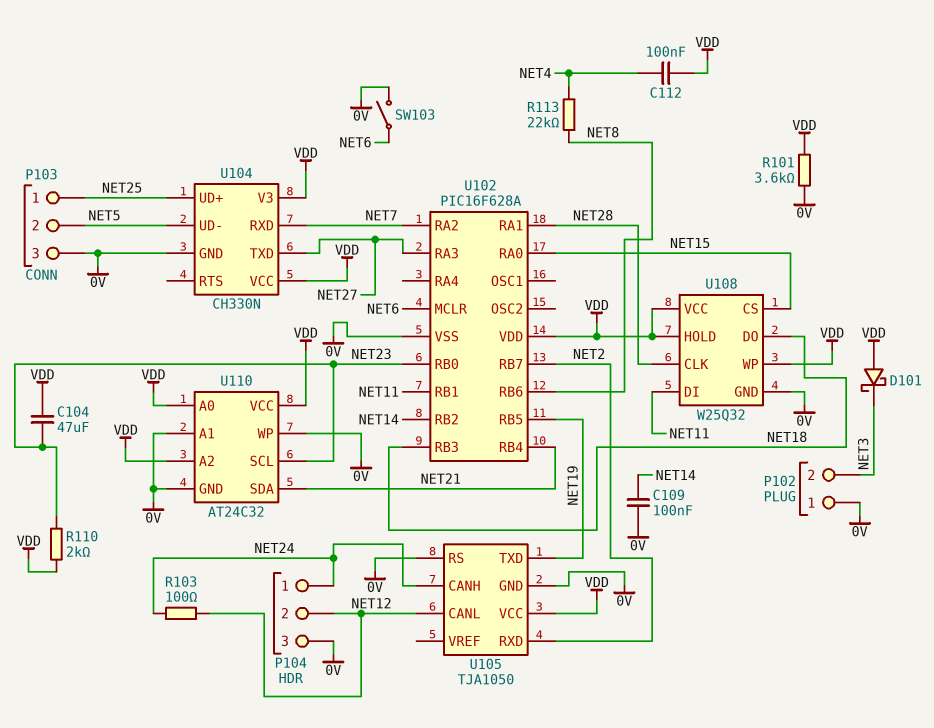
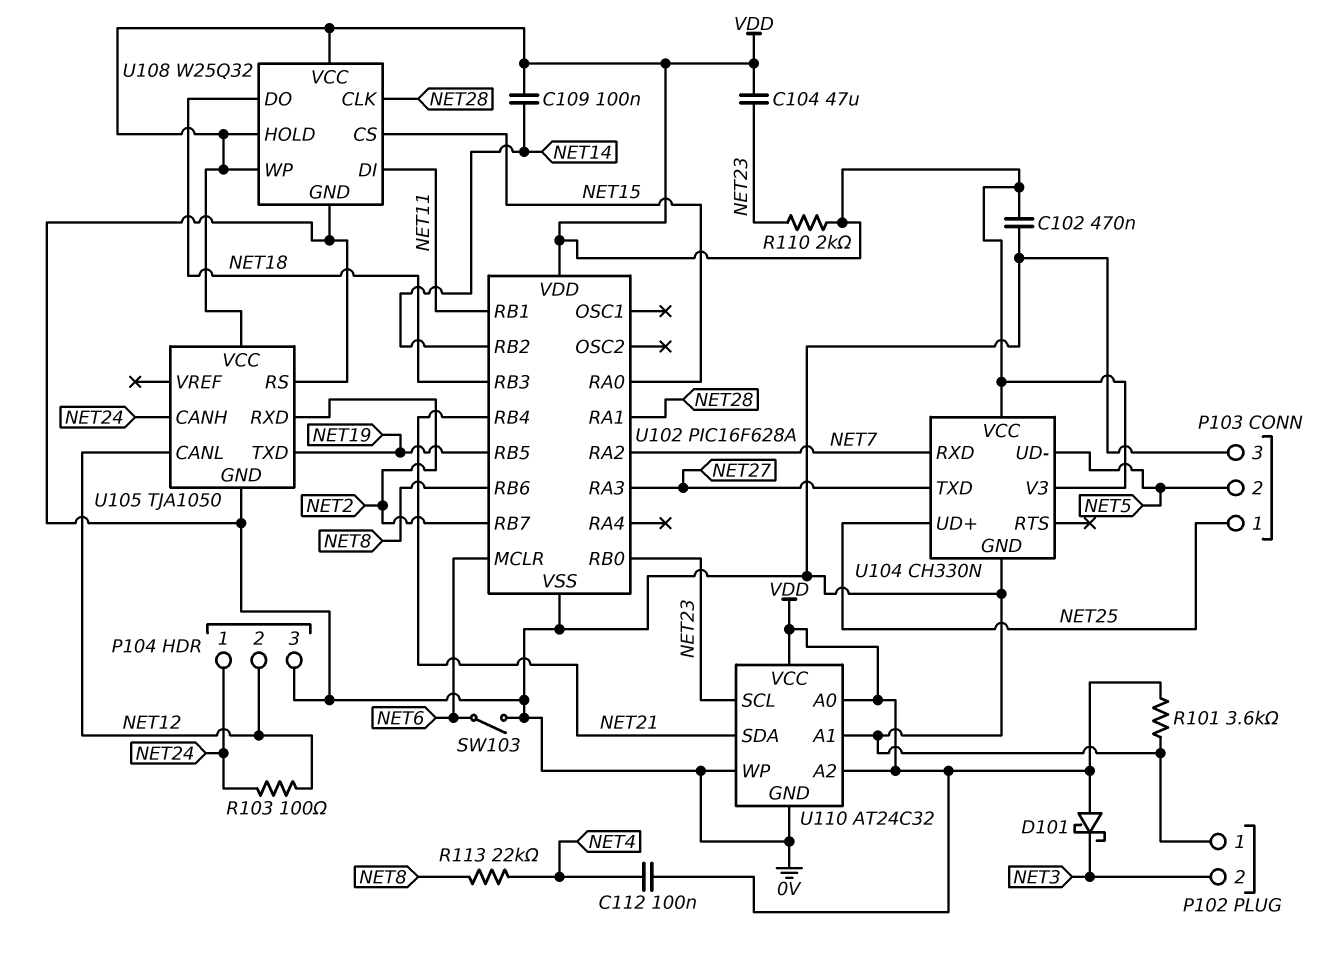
C102: none -> 470nF (0V, VDD)
C109: 100nF (0V, NET14) -> 100nF (NET14, VDD)

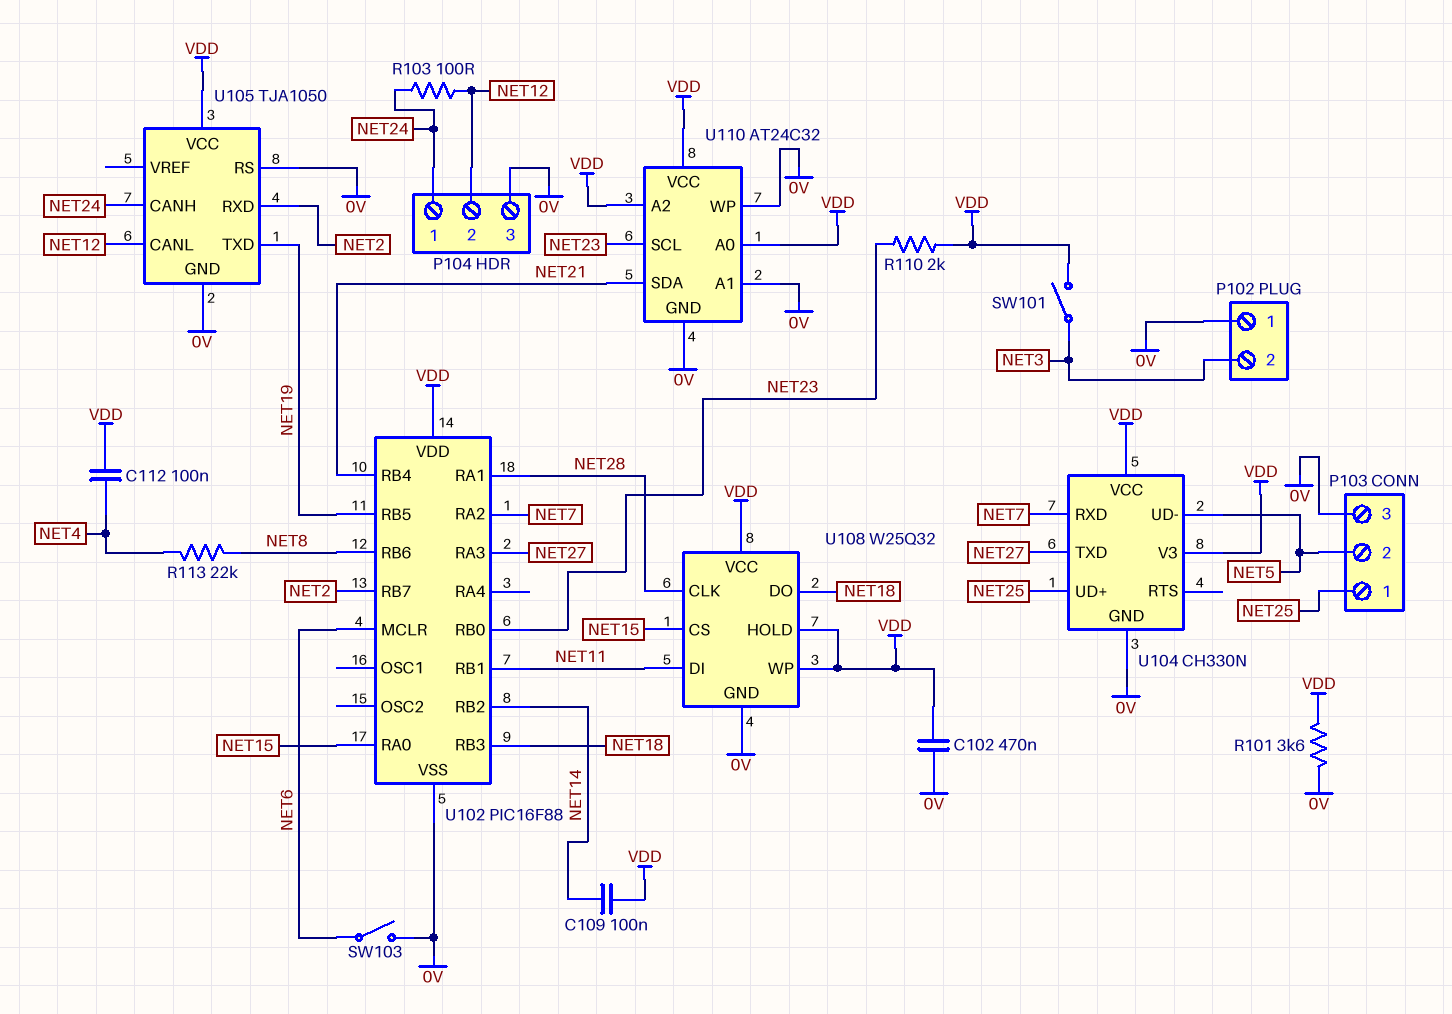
C104: 47uF (NET23, VDD) -> none
D101: schottky (A VDD, K NET3) -> none
SW101: none -> switch (NET3, VDD)
U102: PIC16F628A -> PIC16F88

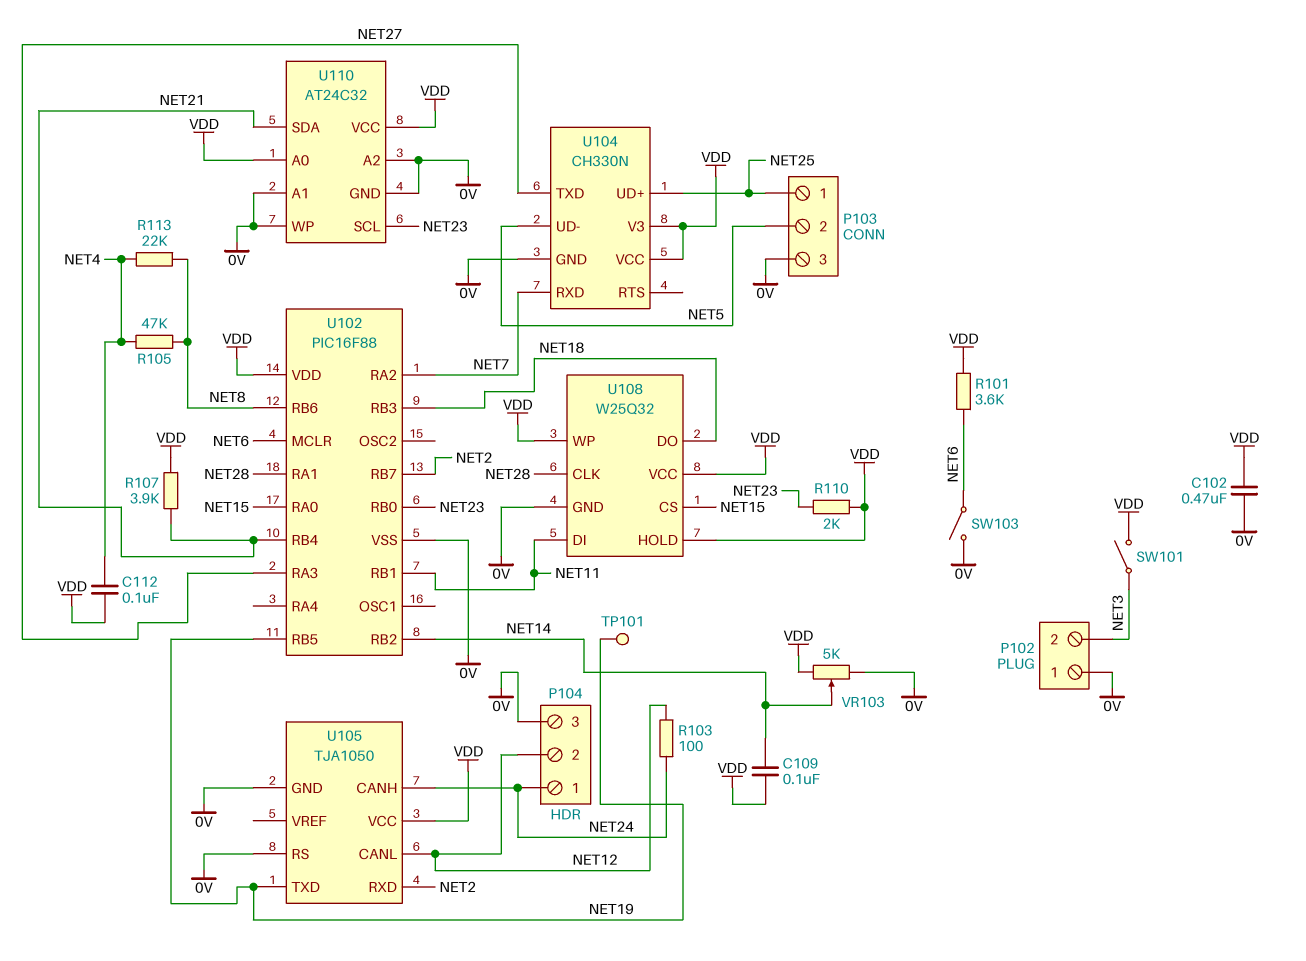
R101: 3.6k (0V, VDD) -> 3.6k (NET6, VDD)
R105: none -> 47k (NET4, NET8)
R107: none -> 3.9k (NET21, VDD)
TP101: none -> test point (NET19)
U110 pin A2: VDD -> 0V
VR103: none -> 5k (0V, VDD, wiper NET14)

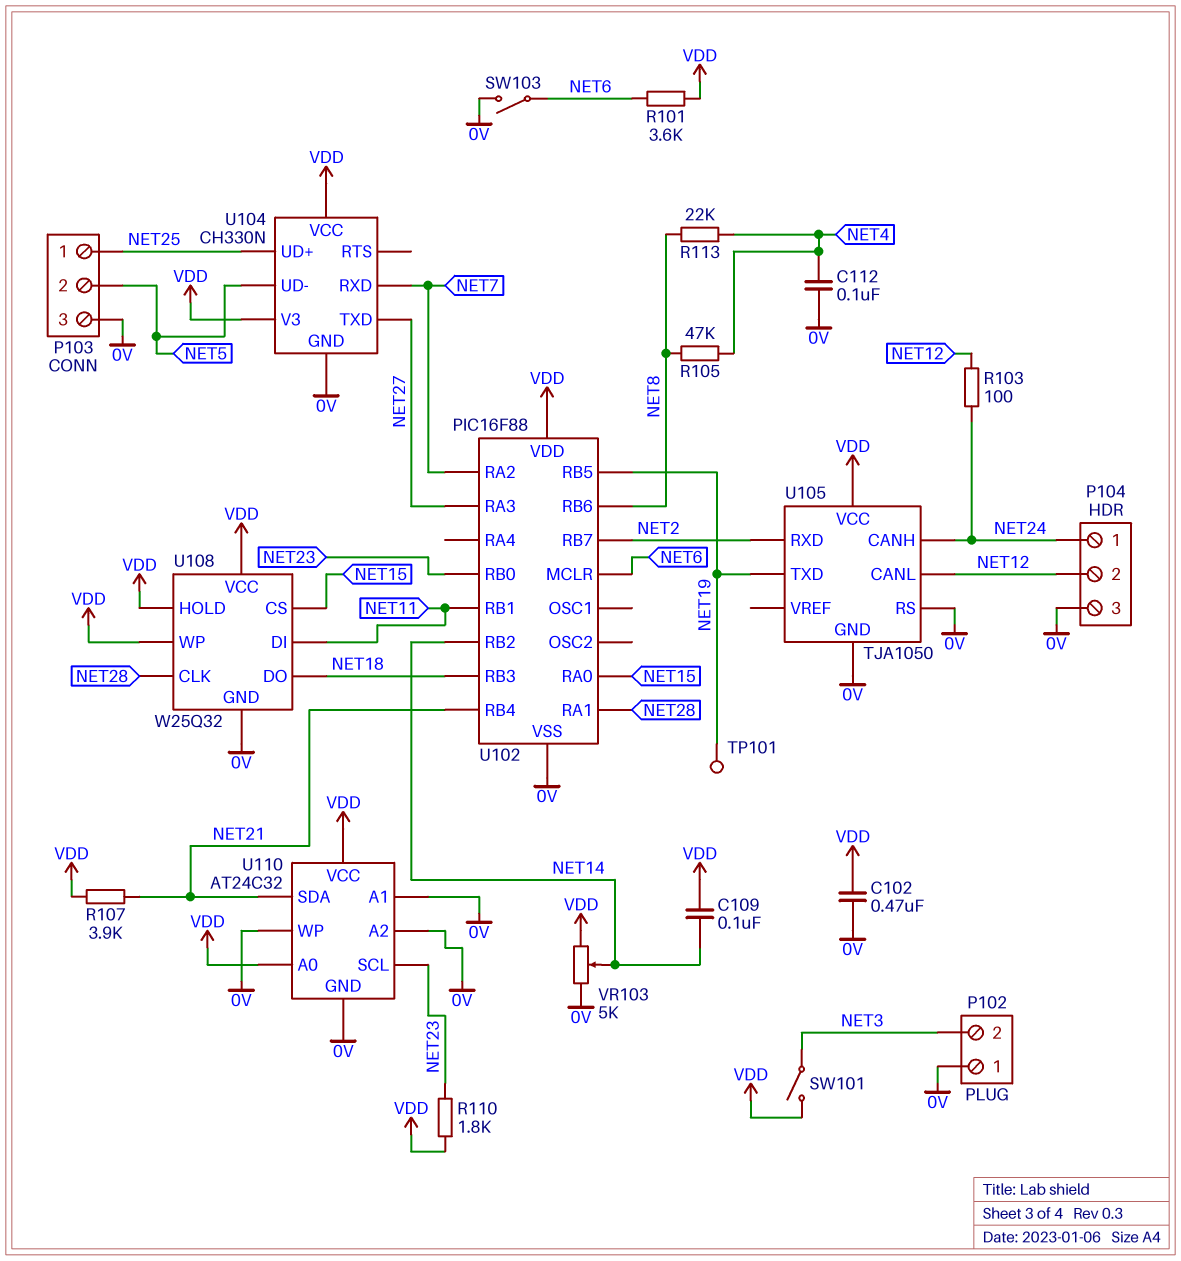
C112: 100nF (NET4, VDD) -> 100nF (0V, NET4)
R110: 2k (NET23, VDD) -> 1.8k (NET23, VDD)

